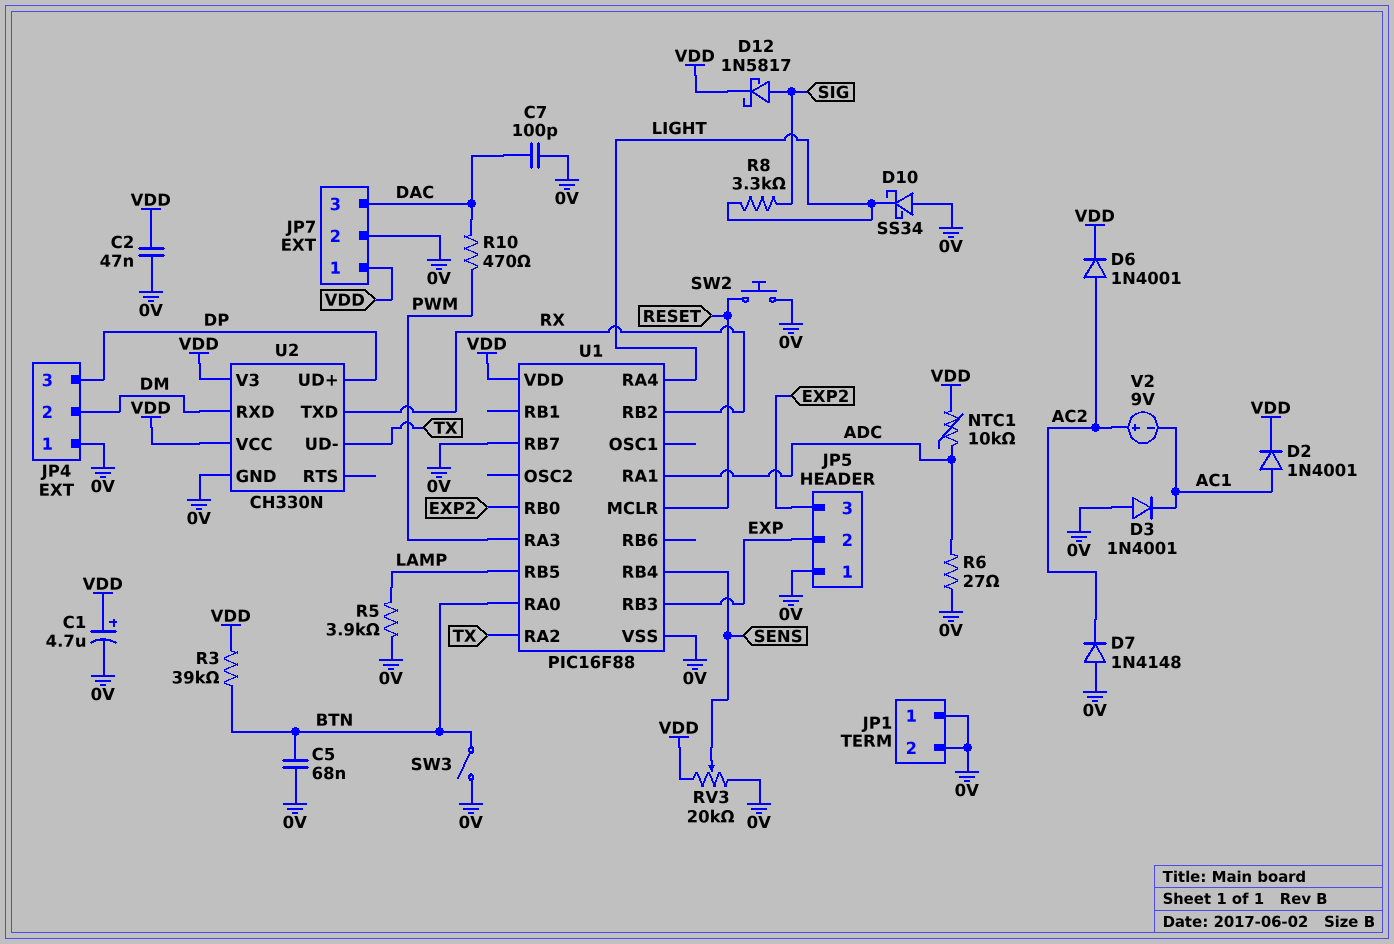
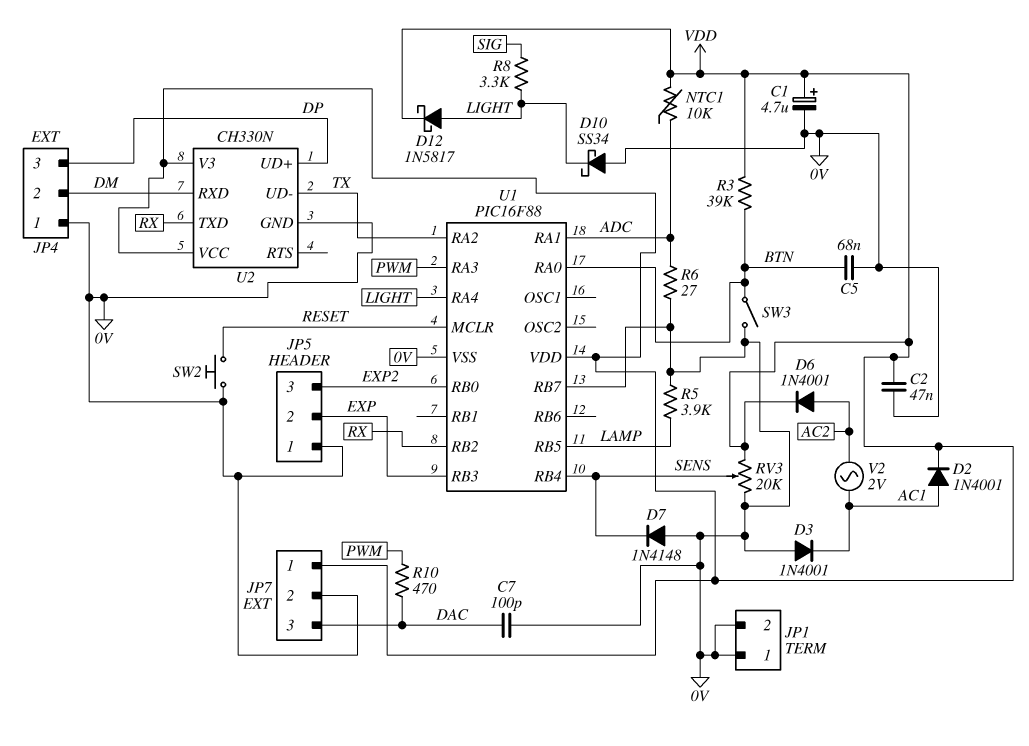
D7: diode 1N4148 (A 0V, K AC2) -> diode 1N4148 (A 0V, K SENS)
D12: schottky 1N5817 (A SIG, K VDD) -> schottky 1N5817 (A LIGHT, K VDD)
V2: 9V (plus AC2, minus AC1) -> AC 2V (AC1, AC2)

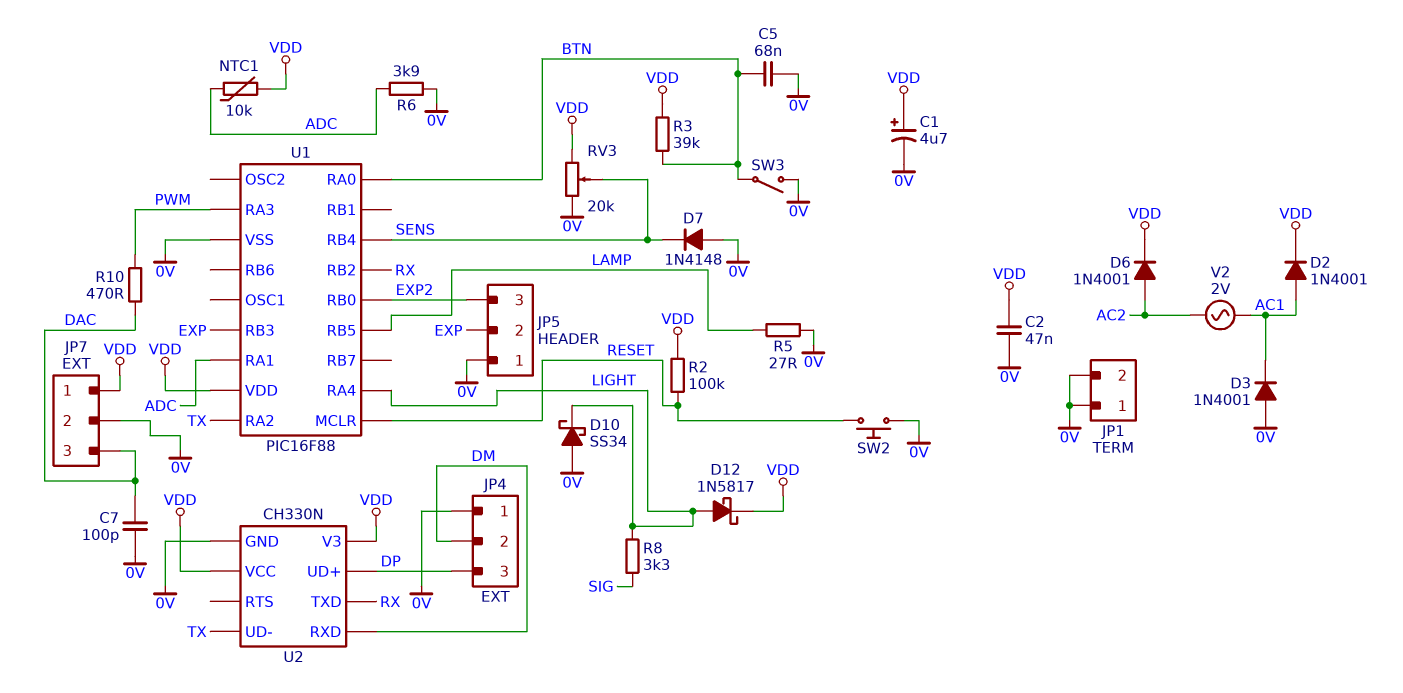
R2: none -> 100k (RESET, VDD)
R5: 3.9k (0V, LAMP) -> 27 (0V, LAMP)
R6: 27 (0V, ADC) -> 3.9k (0V, ADC)
U1 pin RB7: 0V -> none

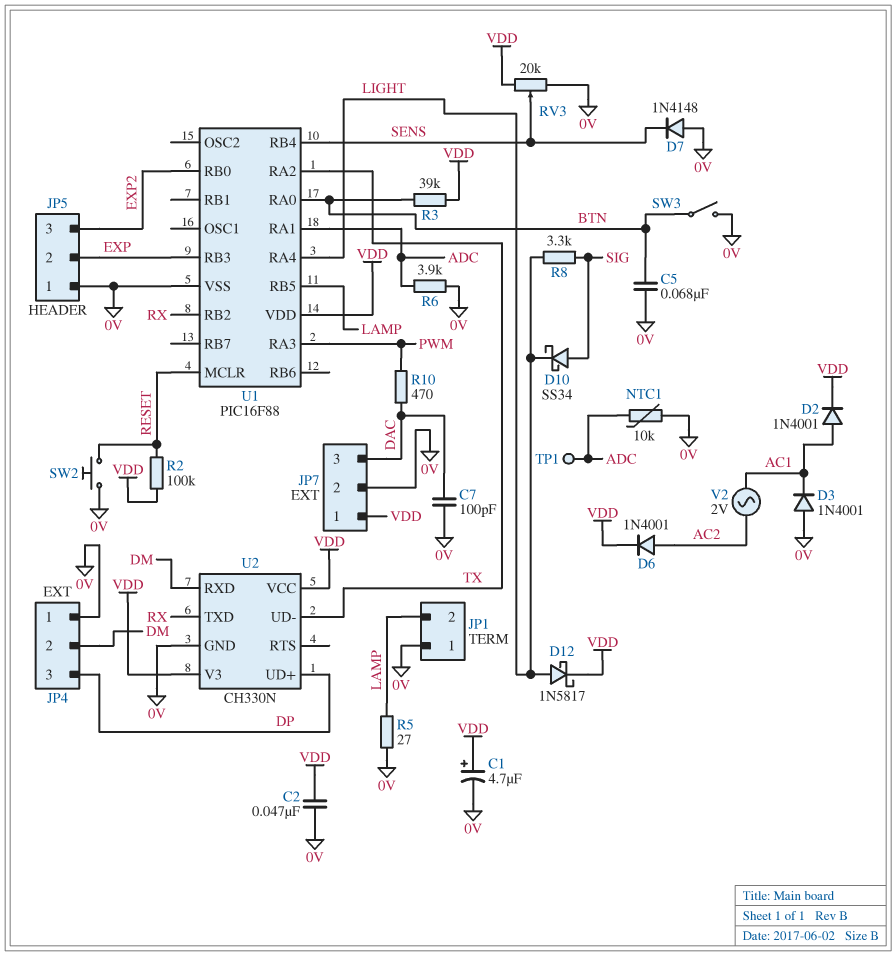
D10: schottky SS34 (A 0V, K LIGHT) -> schottky SS34 (A SIG, K LIGHT)
JP1 pin 2: 0V -> LAMP
NTC1: 10k (ADC, VDD) -> 10k (0V, ADC)
TP1: none -> test point (ADC)

